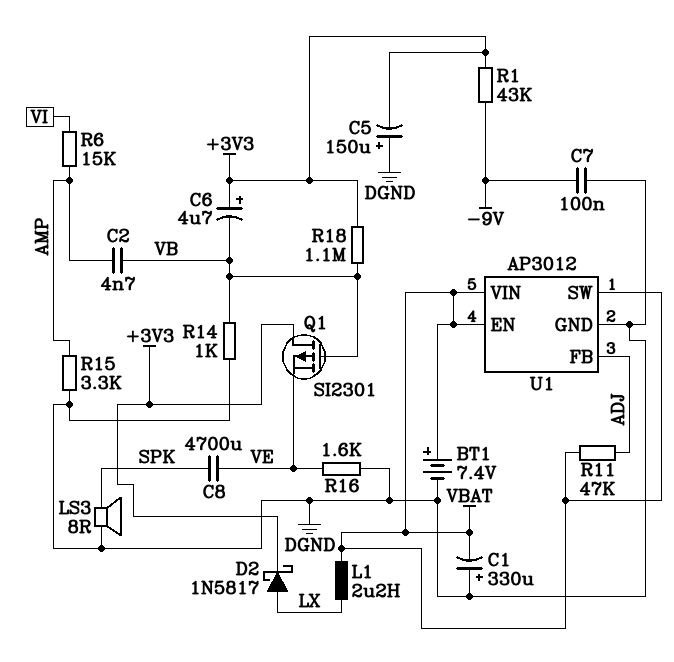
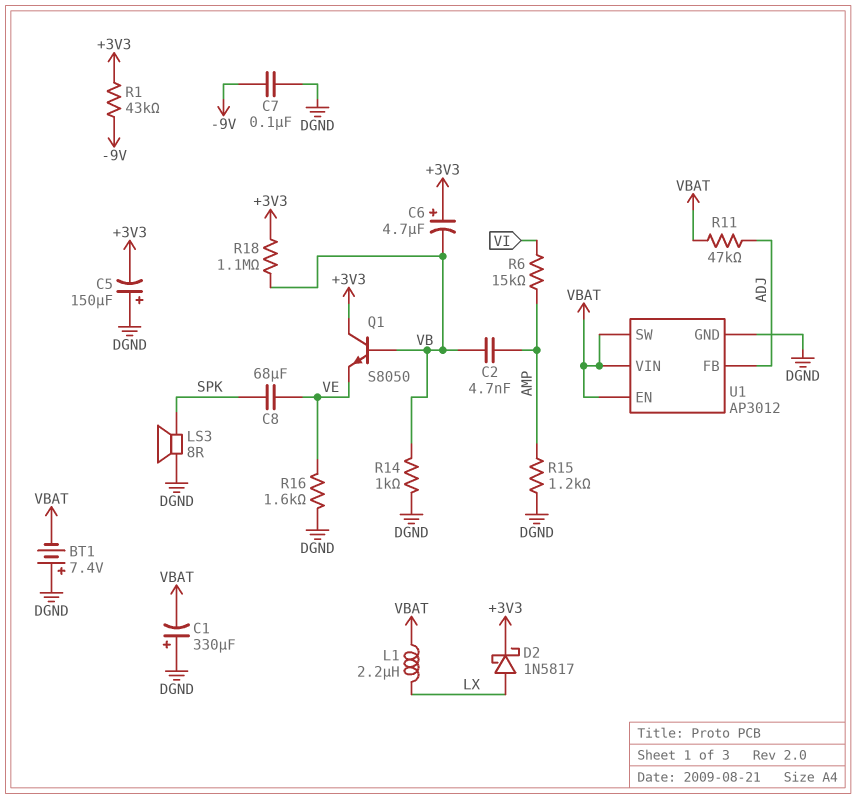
BT1: 7.4V (plus VBAT, minus DGND) -> 7.4V (plus DGND, minus VBAT)
C8: 4700uF (SPK, VE) -> 68uF (SPK, VE)
Q1: PMOS SI2301 (G VB, D +3V3, S VE) -> NPN S8050 (B VB, C +3V3, E VE)
R15: 3.3k (AMP, DGND) -> 1.2k (AMP, DGND)

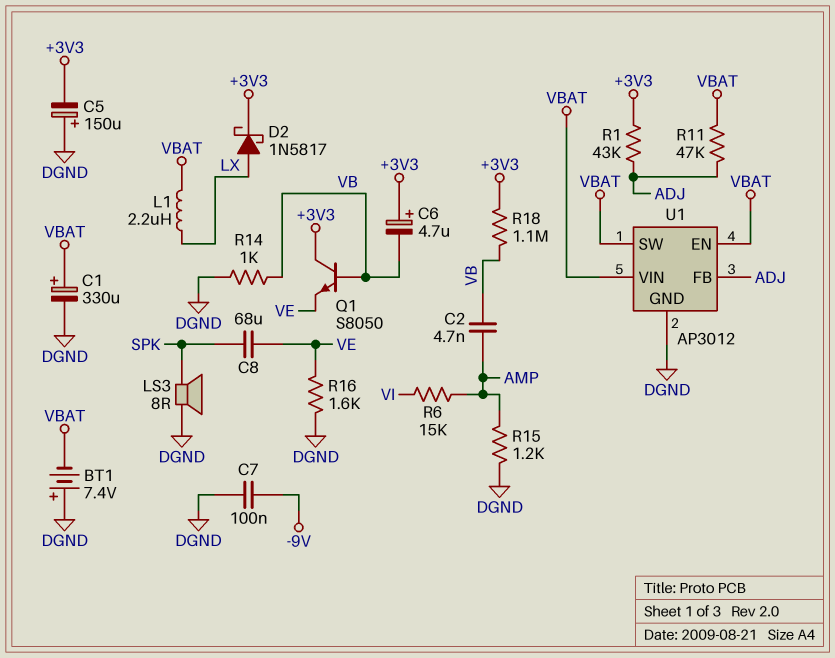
C1: 330uF (plus DGND, minus VBAT) -> 330uF (plus VBAT, minus DGND)
R1: 43k (+3V3, -9V) -> 43k (+3V3, ADJ)

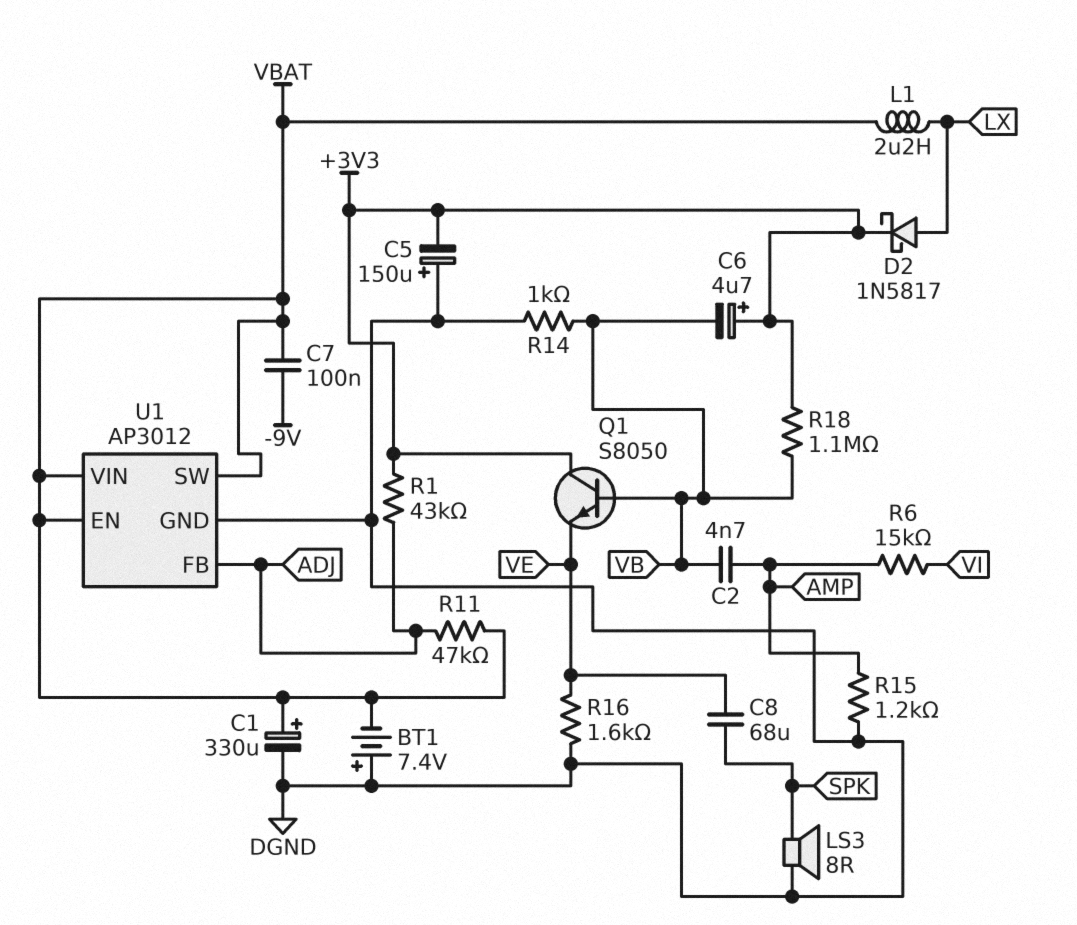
C7: 100nF (-9V, DGND) -> 100nF (-9V, VBAT)

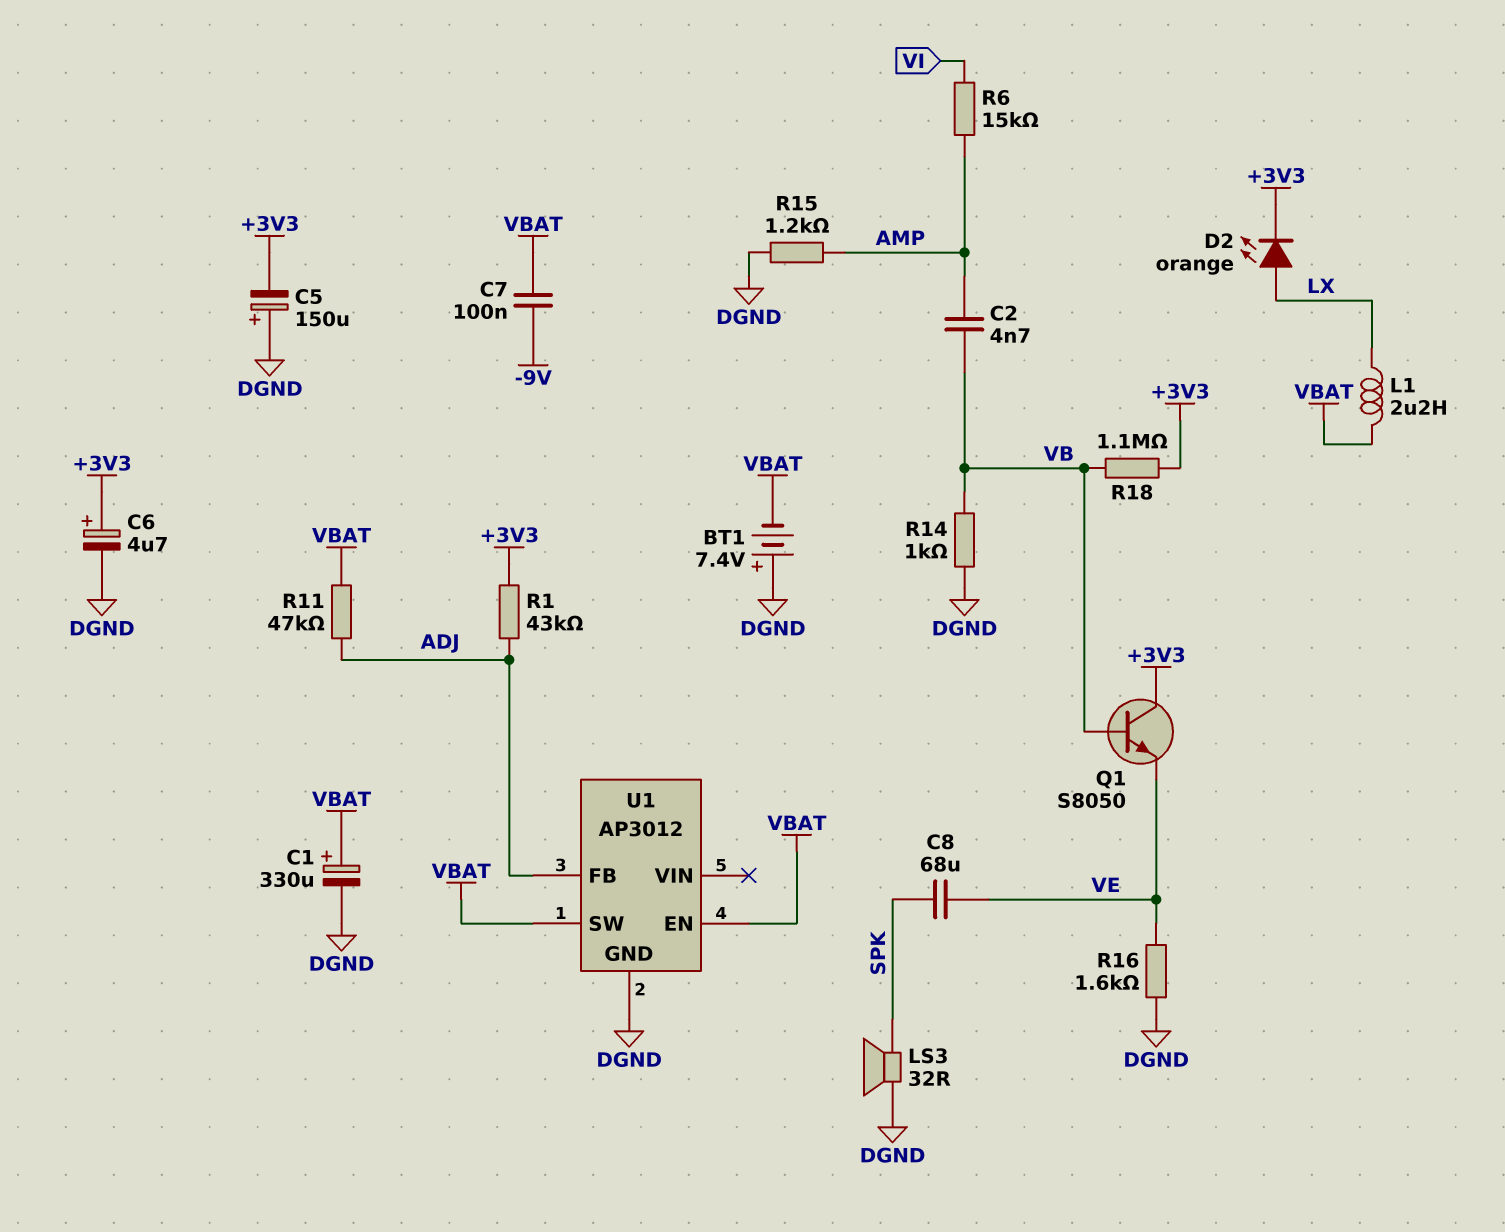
C6: 4.7uF (plus +3V3, minus VB) -> 4.7uF (plus +3V3, minus DGND)
D2: schottky 1N5817 (A LX, K +3V3) -> LED orange (A LX, K +3V3)
LS3: speaker 8R (DGND, SPK) -> speaker 32R (DGND, SPK)
U1 pin VIN: VBAT -> none

